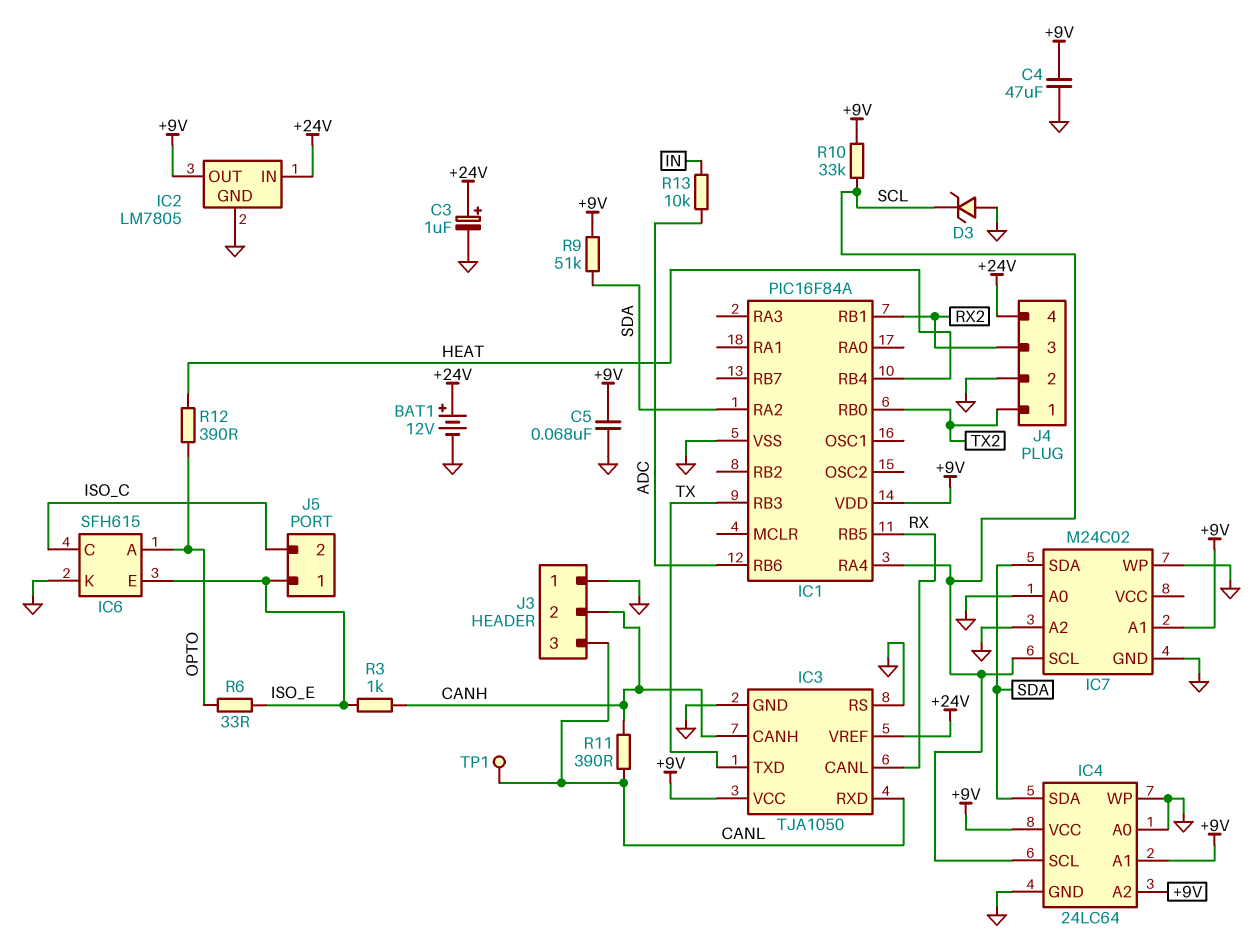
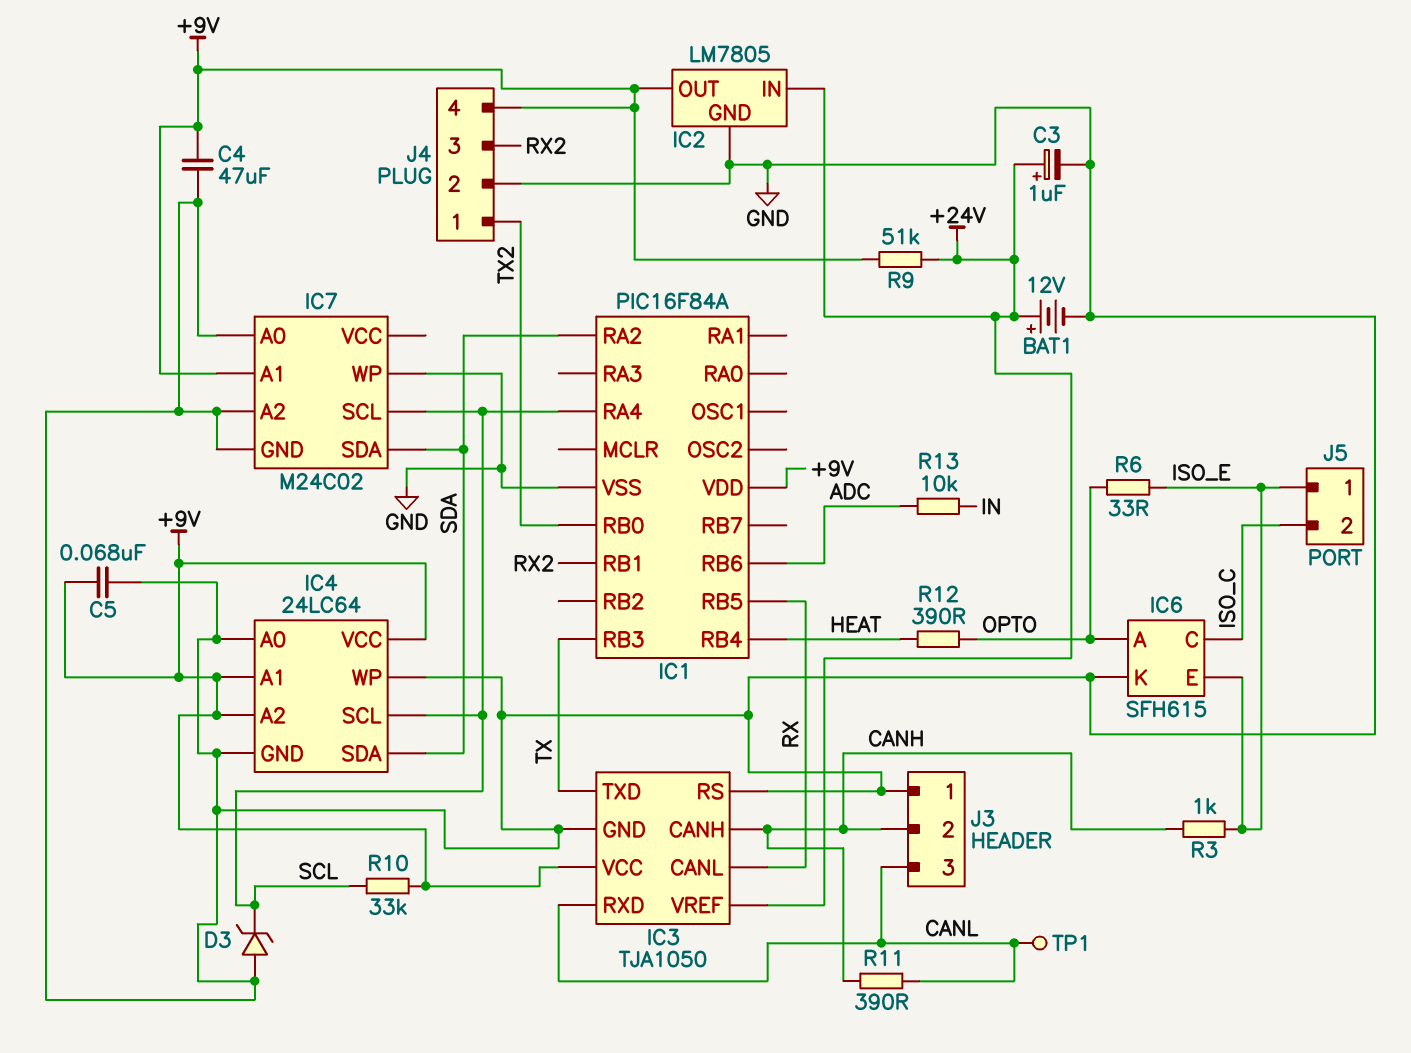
J4 pin 4: +24V -> +9V
R9: 51k (+9V, SDA) -> 51k (+9V, +24V)

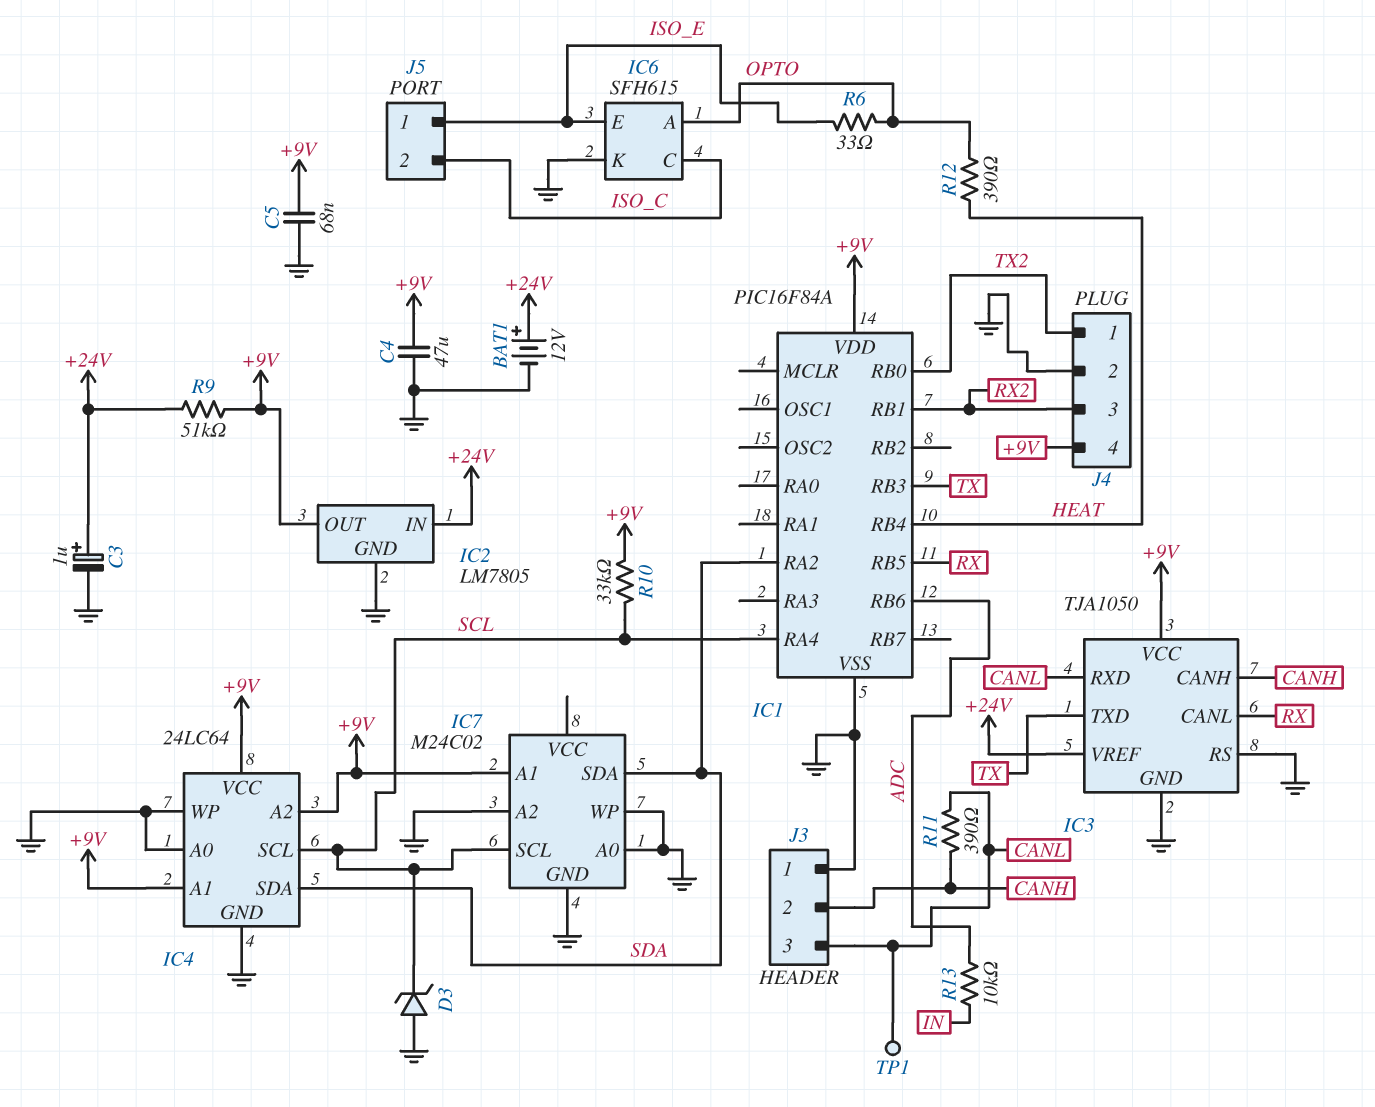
R3: 1k (CANH, ISO_E) -> none

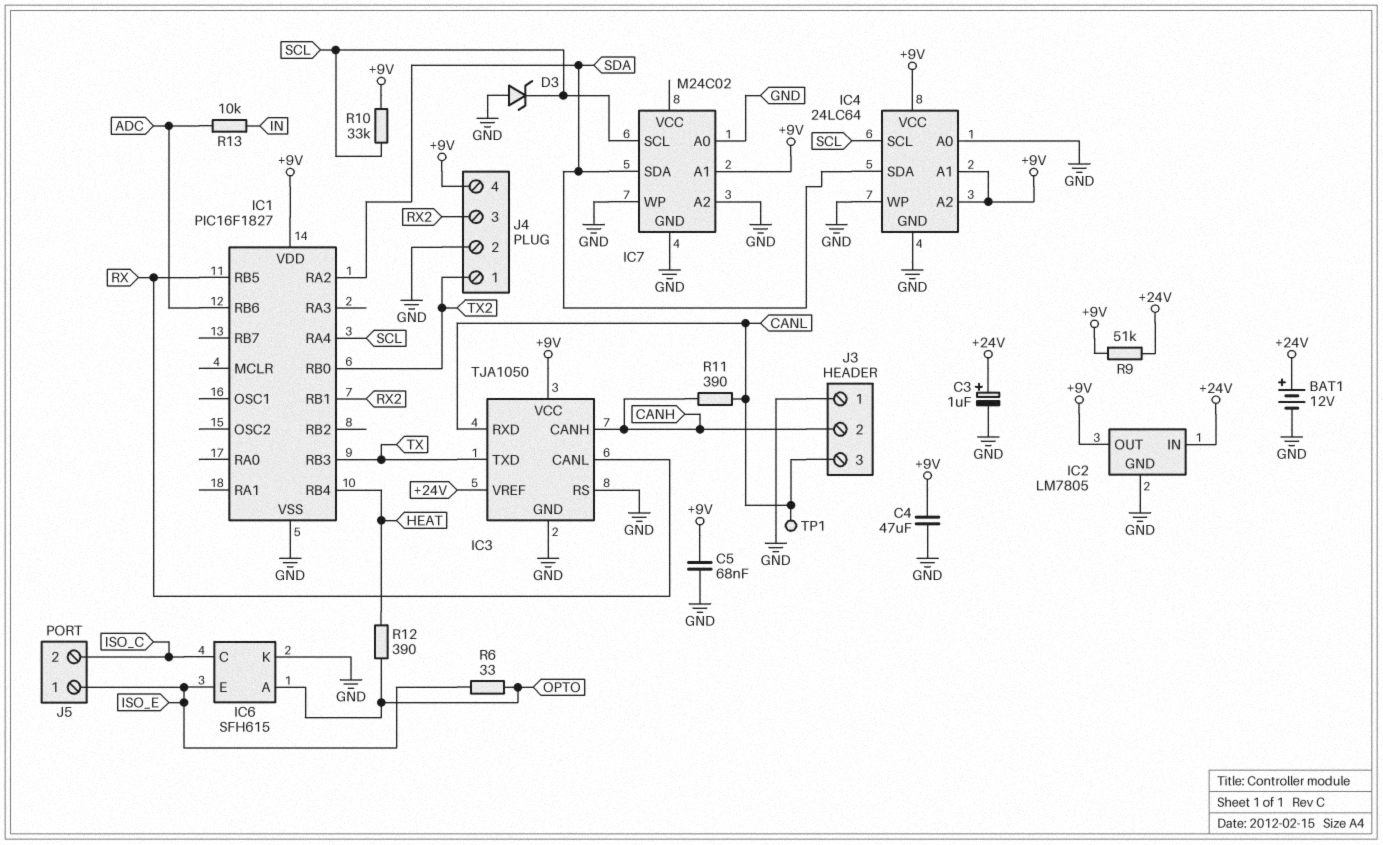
IC1: PIC16F84A -> PIC16F1827

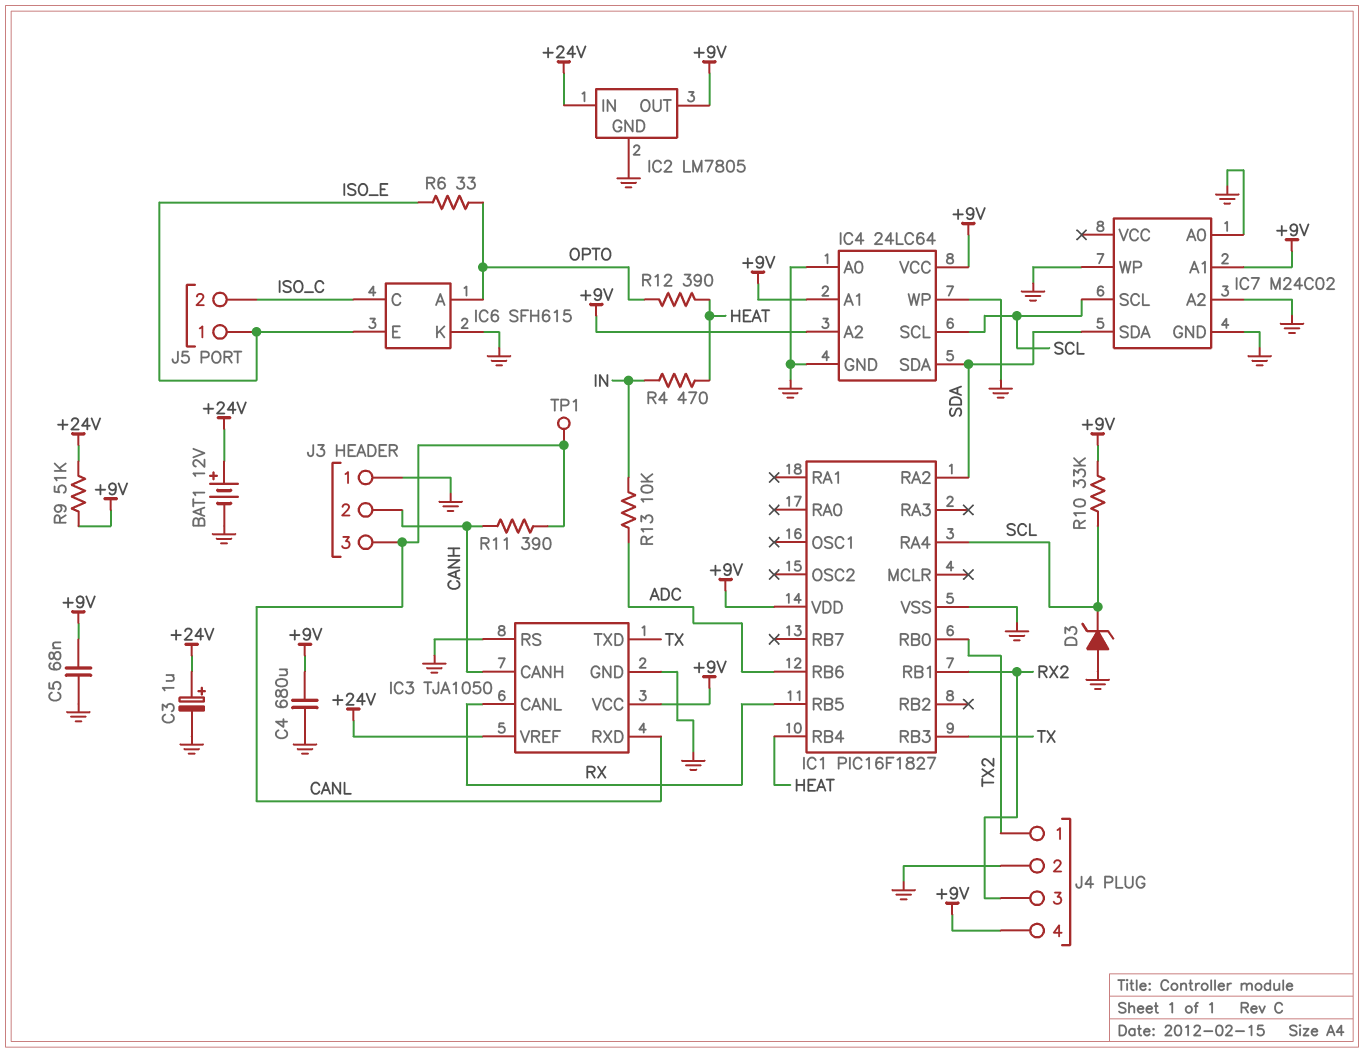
C4: 47uF (+9V, GND) -> 680uF (+9V, GND)
R4: none -> 470 (HEAT, IN)

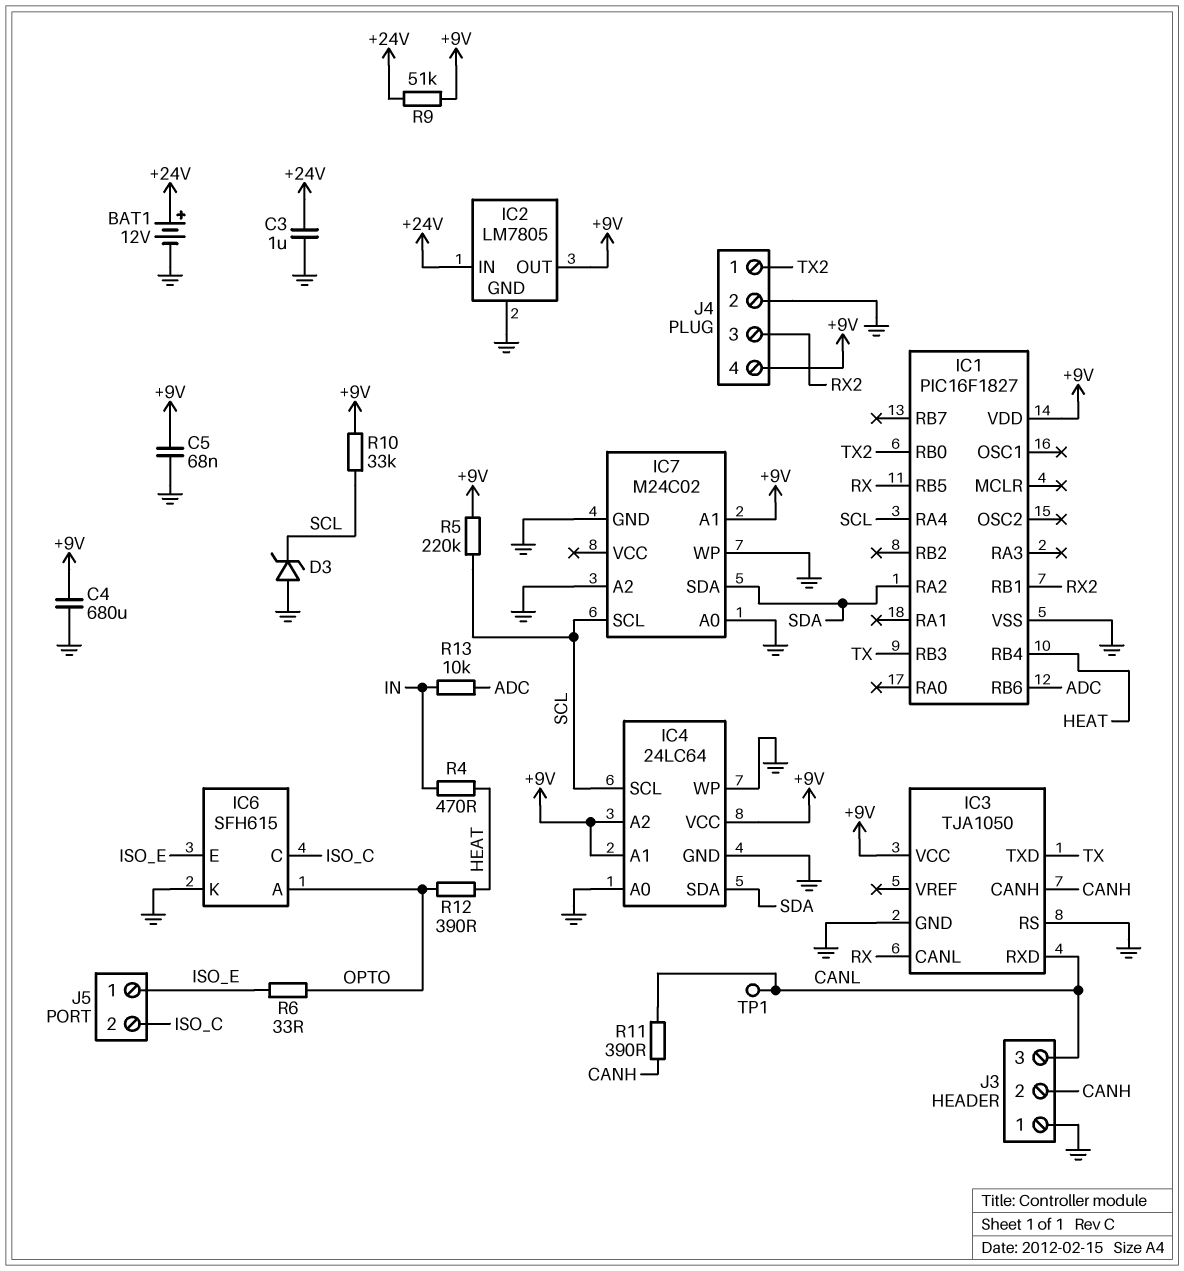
C3: 1uF (plus +24V, minus GND) -> 1uF (+24V, GND)
IC3 pin VREF: +24V -> none
R5: none -> 220k (+9V, SCL)

